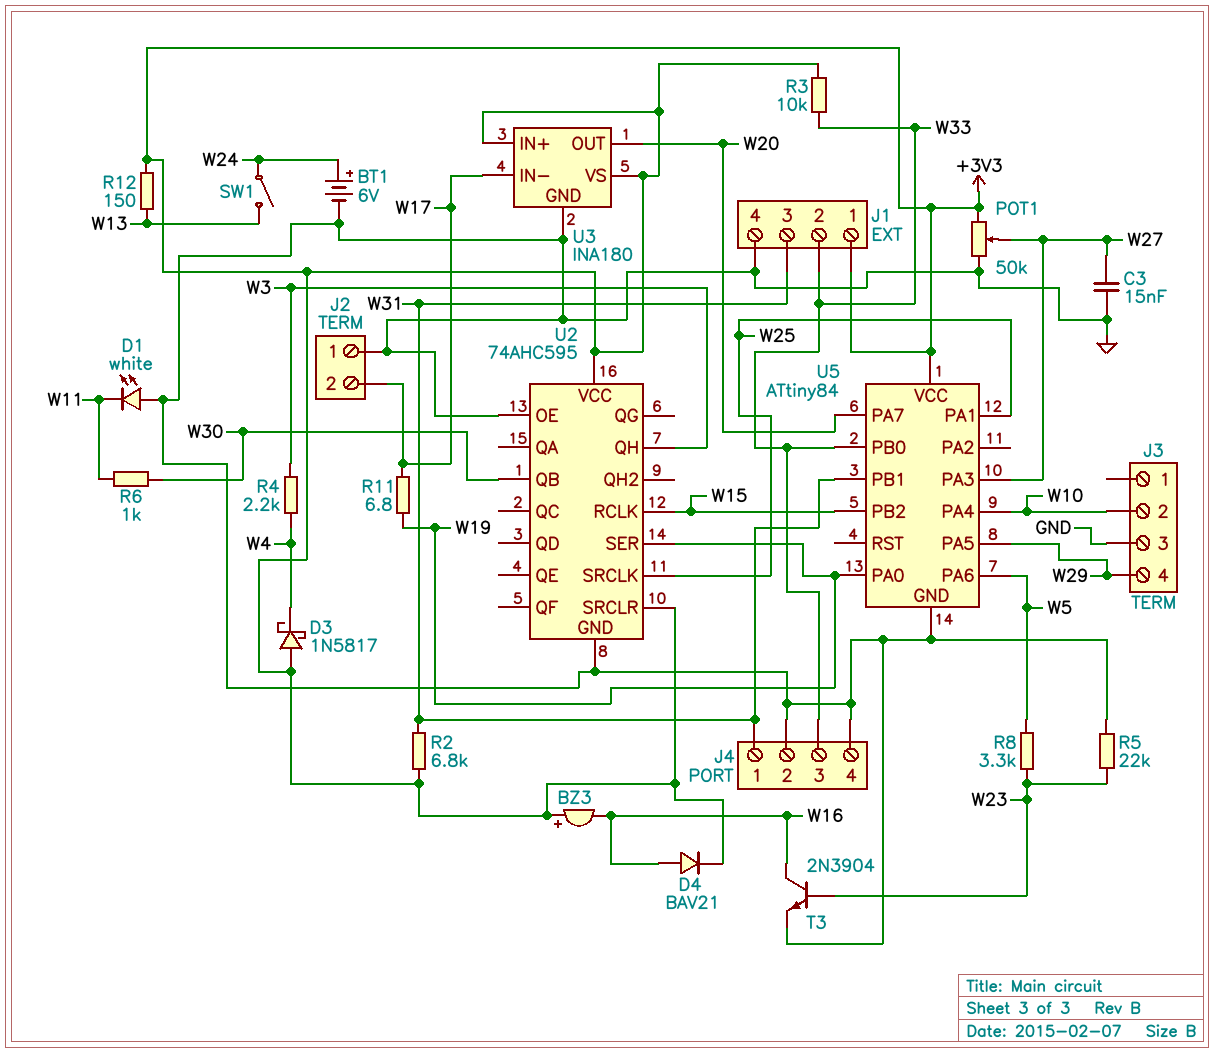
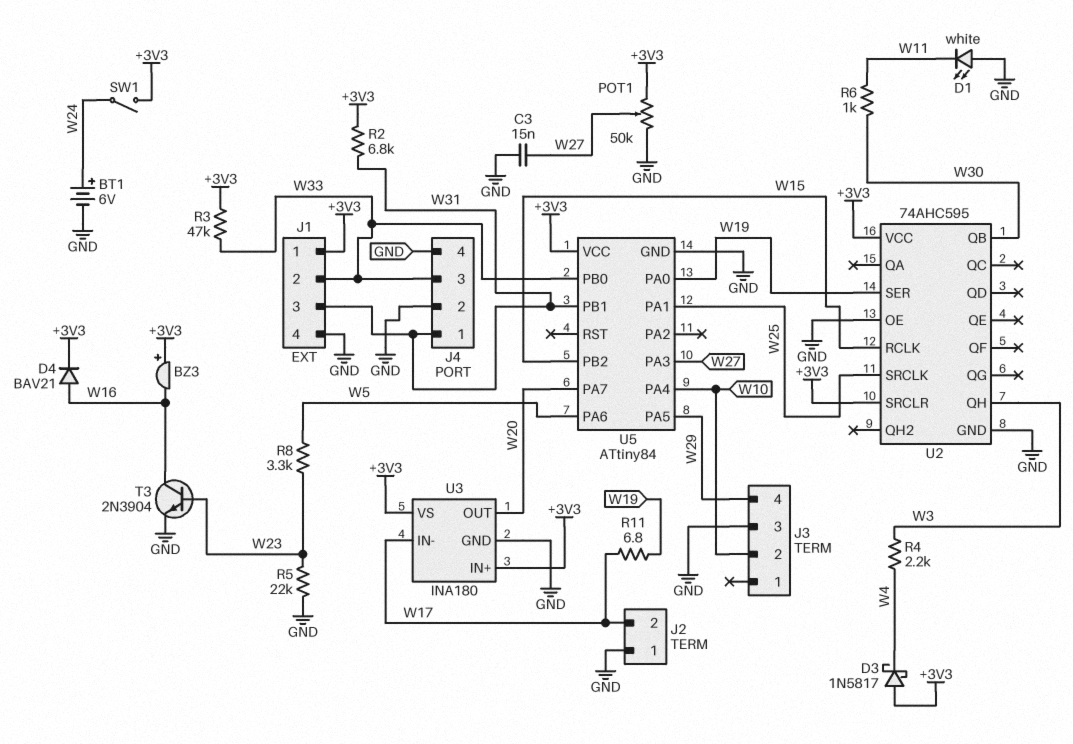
R3: 10k (+3V3, W33) -> 47k (+3V3, W33)
R12: 150 (+3V3, W13) -> none
SW1: switch (W13, W24) -> switch (+3V3, W24)

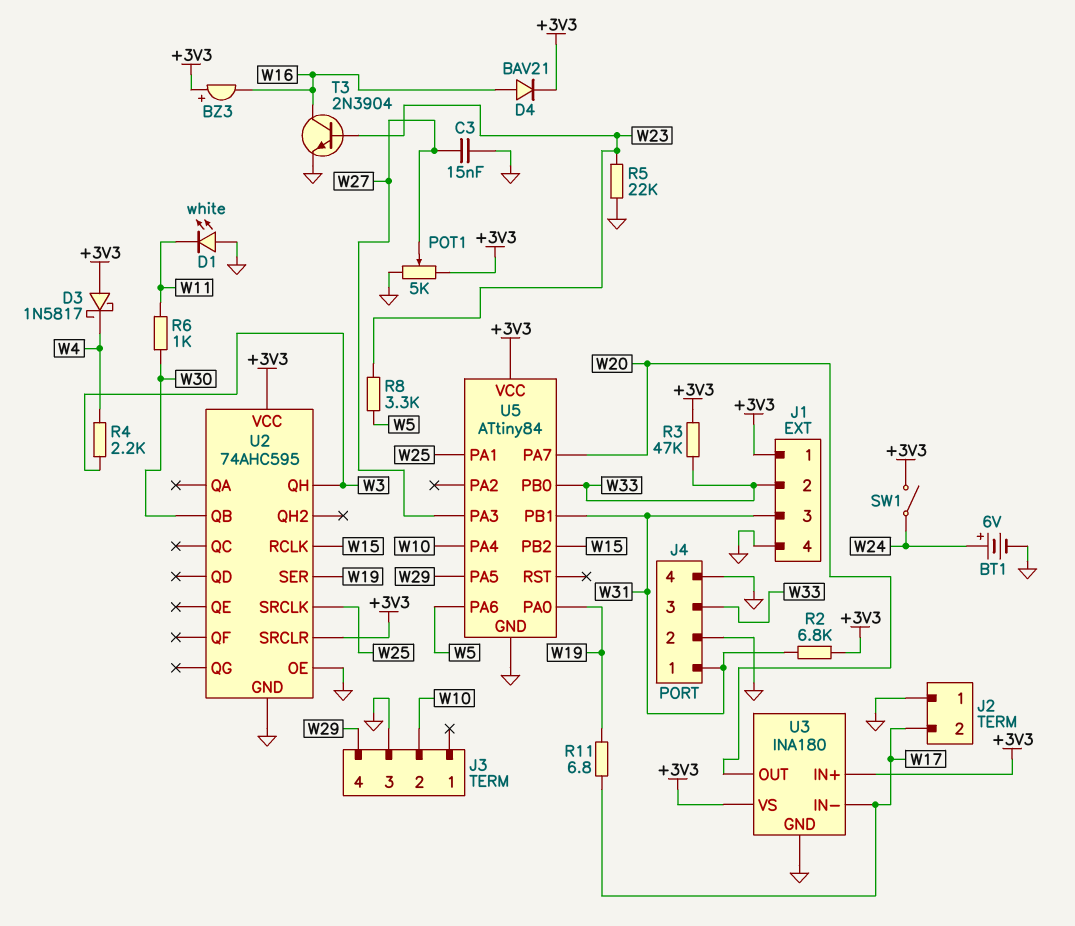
POT1: 50k (+3V3, GND, wiper W27) -> 5k (+3V3, GND, wiper W27)

